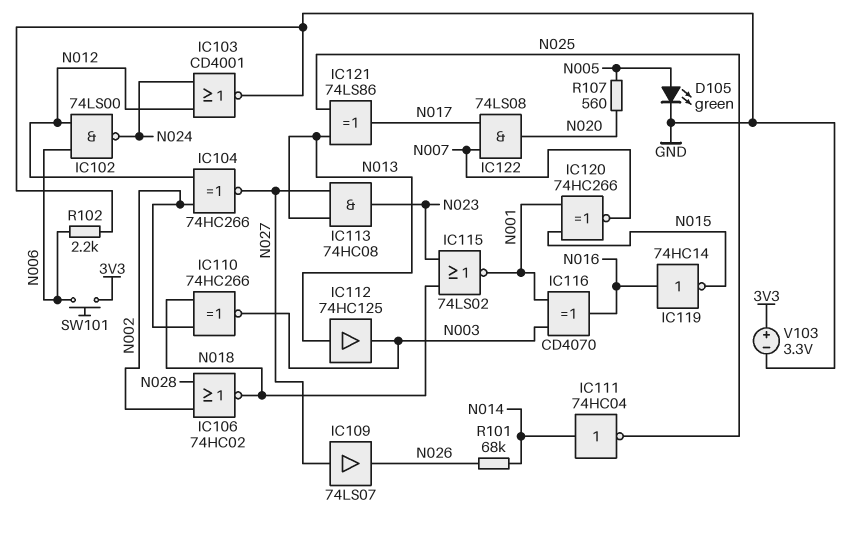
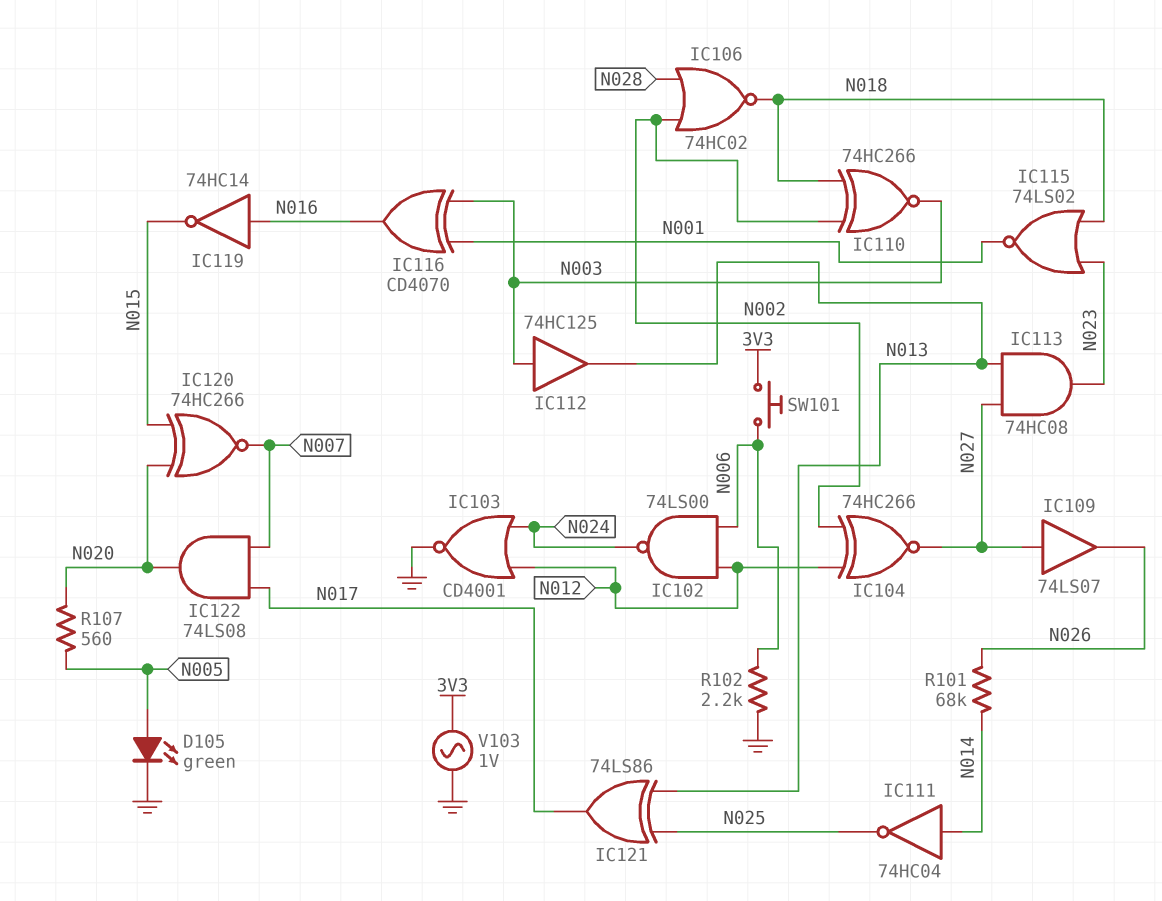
IC112: buffer 74HC125 (in N013, out N003) -> buffer 74HC125 (in N003, out N013)
IC120: XNOR 74HC266 (in N001, in N015, out N007) -> XNOR 74HC266 (in N015, in N020, out N007)
V103: 3.3V (plus 3V3, minus GND) -> AC 1V (3V3, GND)

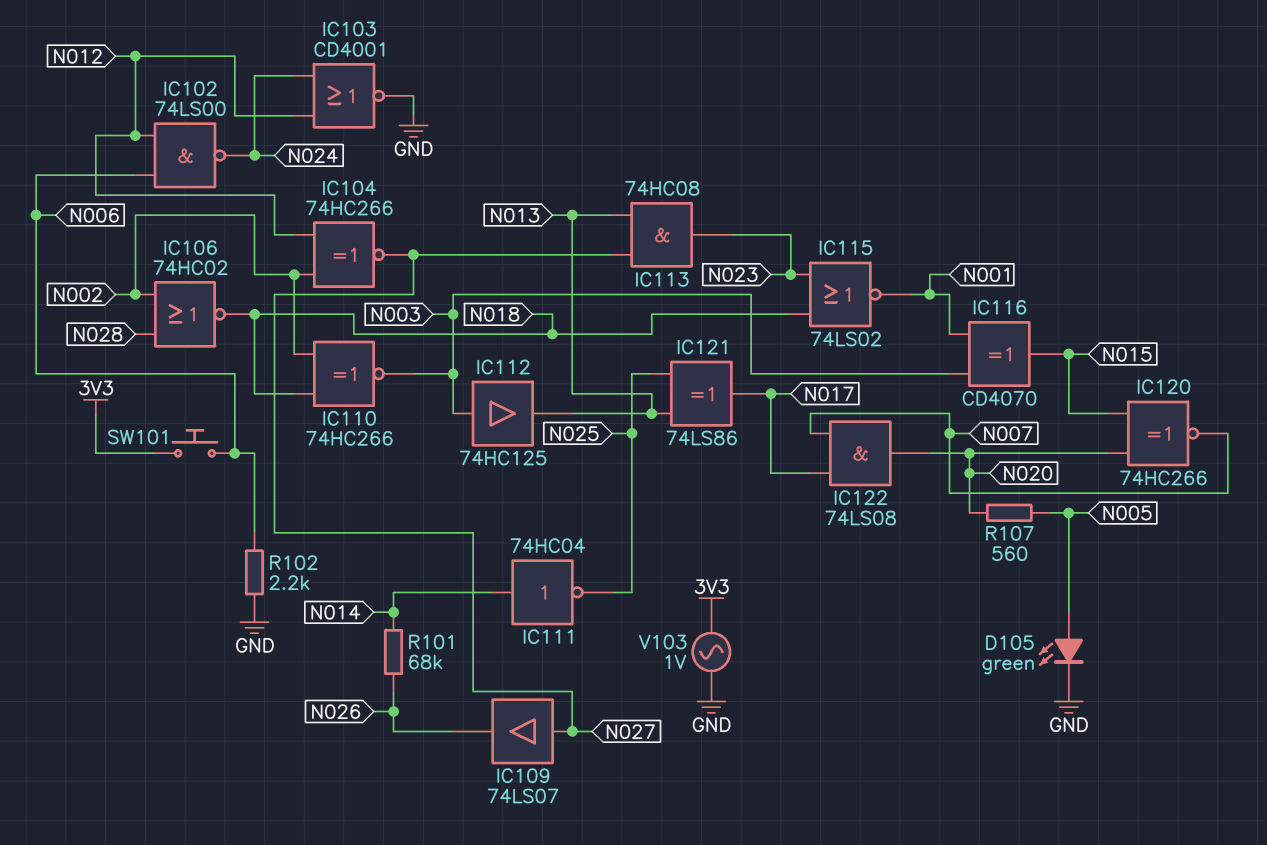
IC116: XOR CD4070 (in N001, in N003, out N016) -> XOR CD4070 (in N001, in N003, out N015)
IC119: NOT 74HC14 (in N016, out N015) -> none

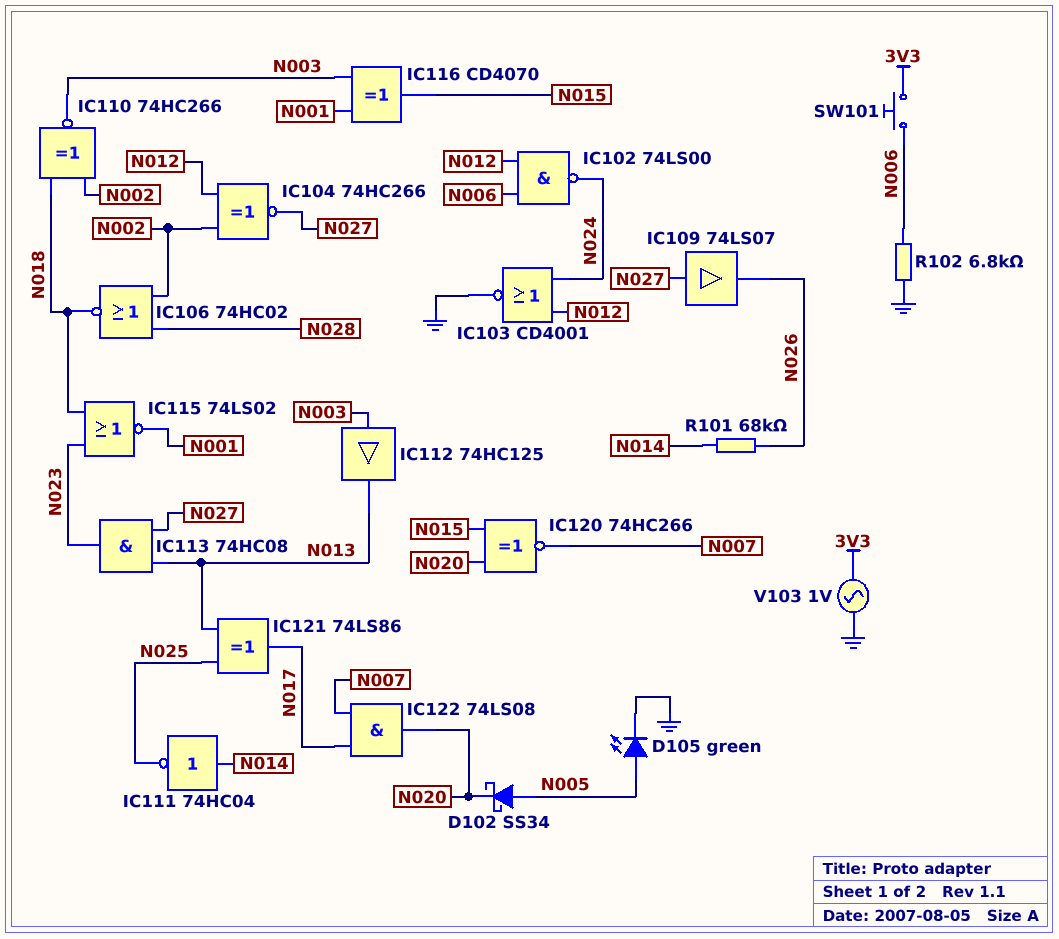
D102: none -> schottky SS34 (A N005, K N020)
R102: 2.2k (GND, N006) -> 6.8k (GND, N006)
R107: 560 (N005, N020) -> none

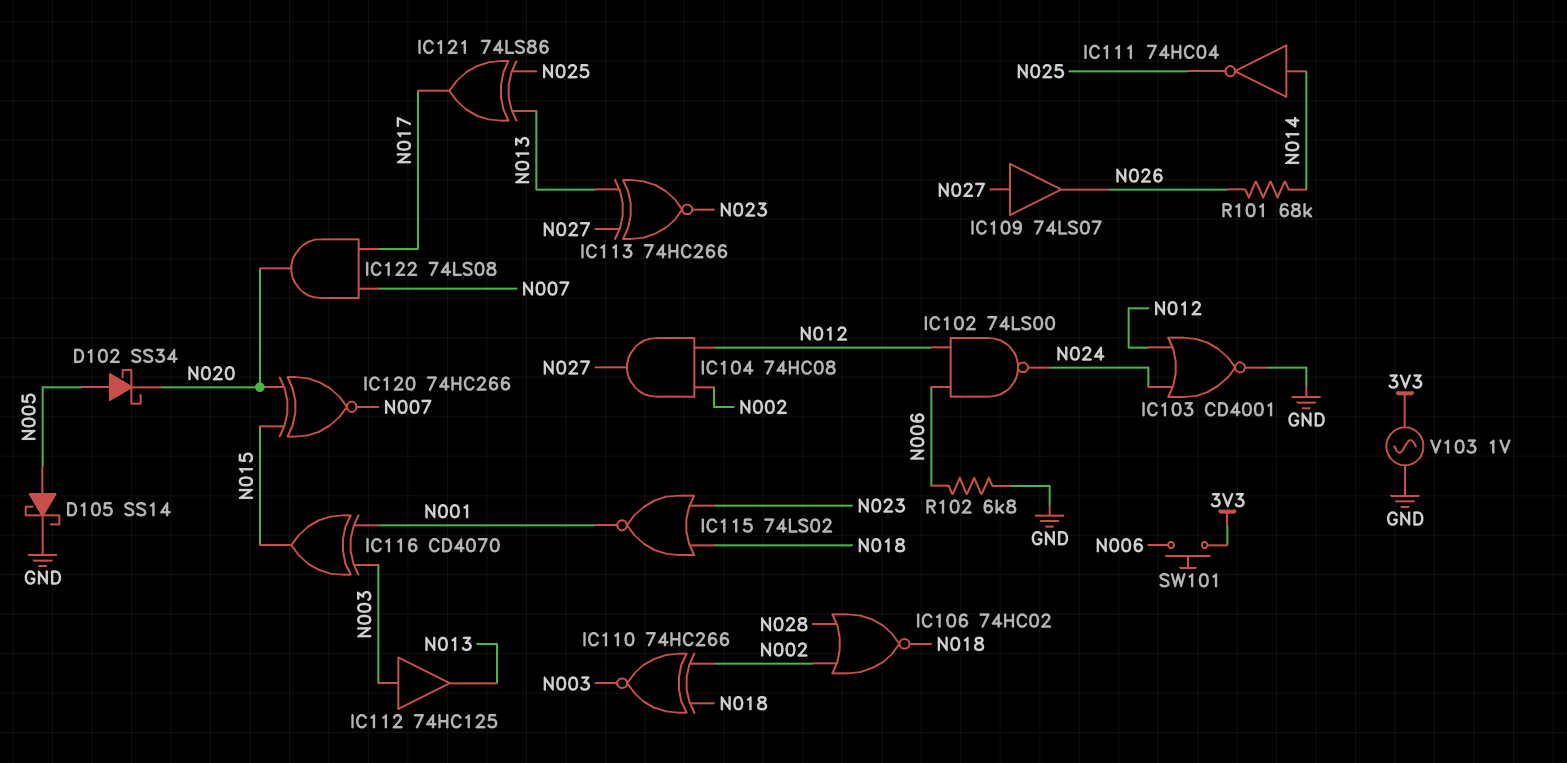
D105: LED green (A N005, K GND) -> schottky SS14 (A N005, K GND)
IC104: XNOR 74HC266 (in N002, in N012, out N027) -> AND 74HC08 (in N002, in N012, out N027)
IC113: AND 74HC08 (in N013, in N027, out N023) -> XNOR 74HC266 (in N013, in N027, out N023)

